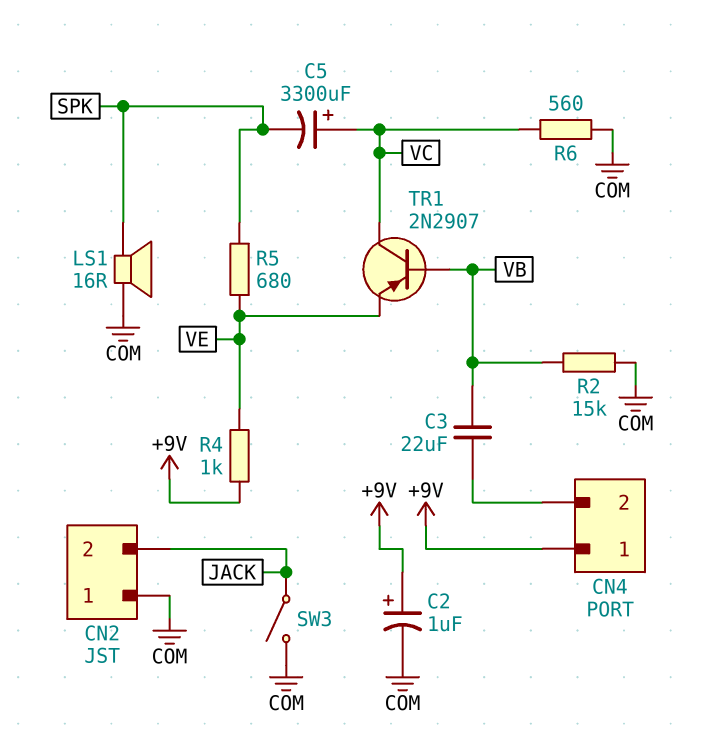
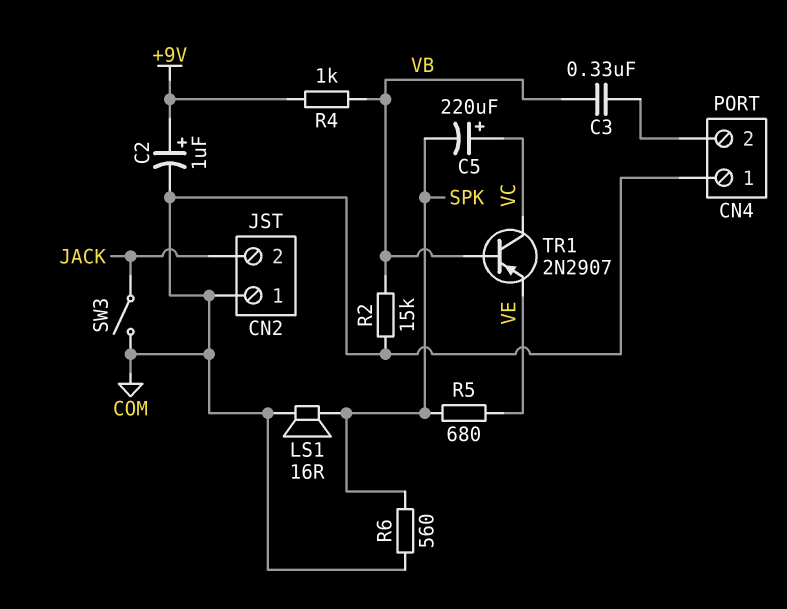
C3: 22uF (CN4/2, VB) -> 330nF (CN4/2, VB)
C5: 3300uF (plus VC, minus SPK) -> 220uF (plus VC, minus SPK)
CN4 pin 1: +9V -> COM
R4: 1k (+9V, VE) -> 1k (+9V, VB)
R6: 560 (COM, VC) -> 560 (COM, SPK)

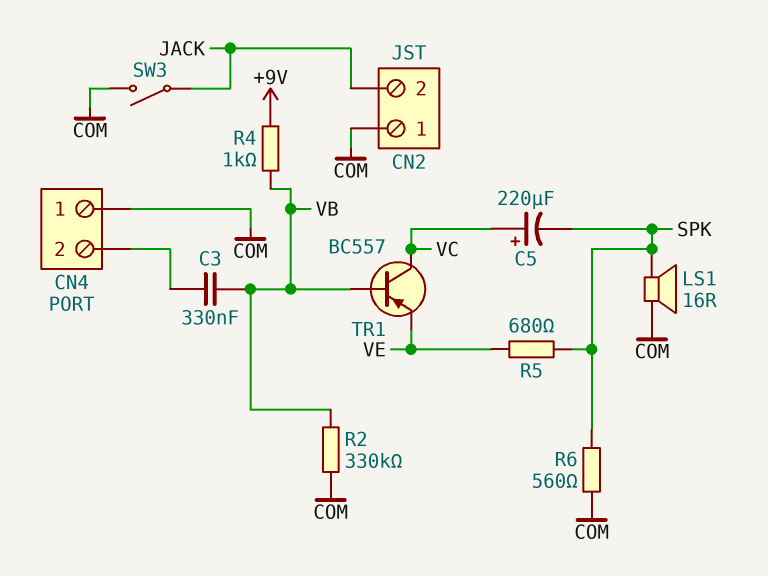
C2: 1uF (plus +9V, minus COM) -> none
R2: 15k (COM, VB) -> 330k (COM, VB)
TR1: PNP 2N2907 (B VB, C VC, E VE) -> PNP BC557 (B VB, C VC, E VE)

